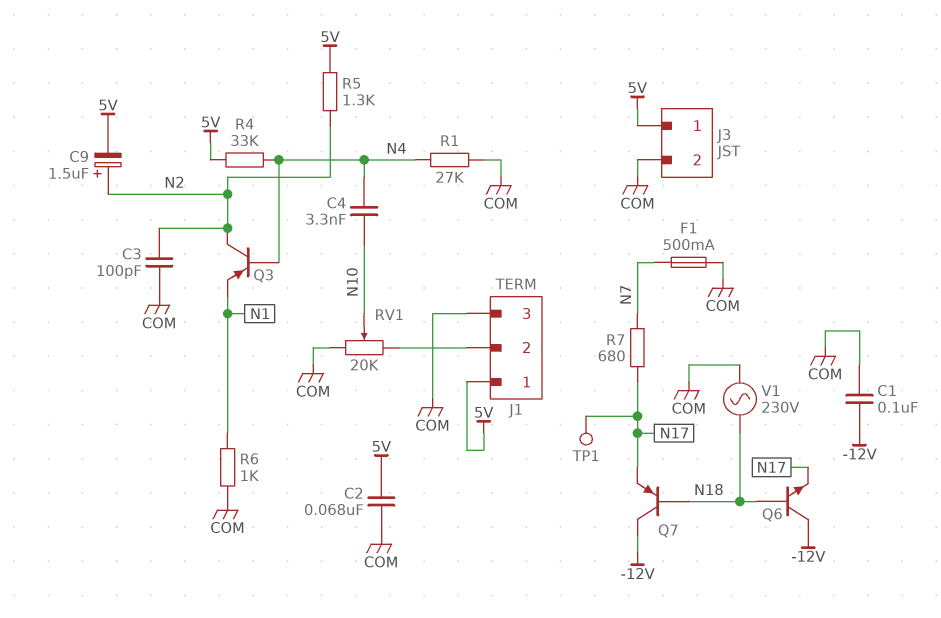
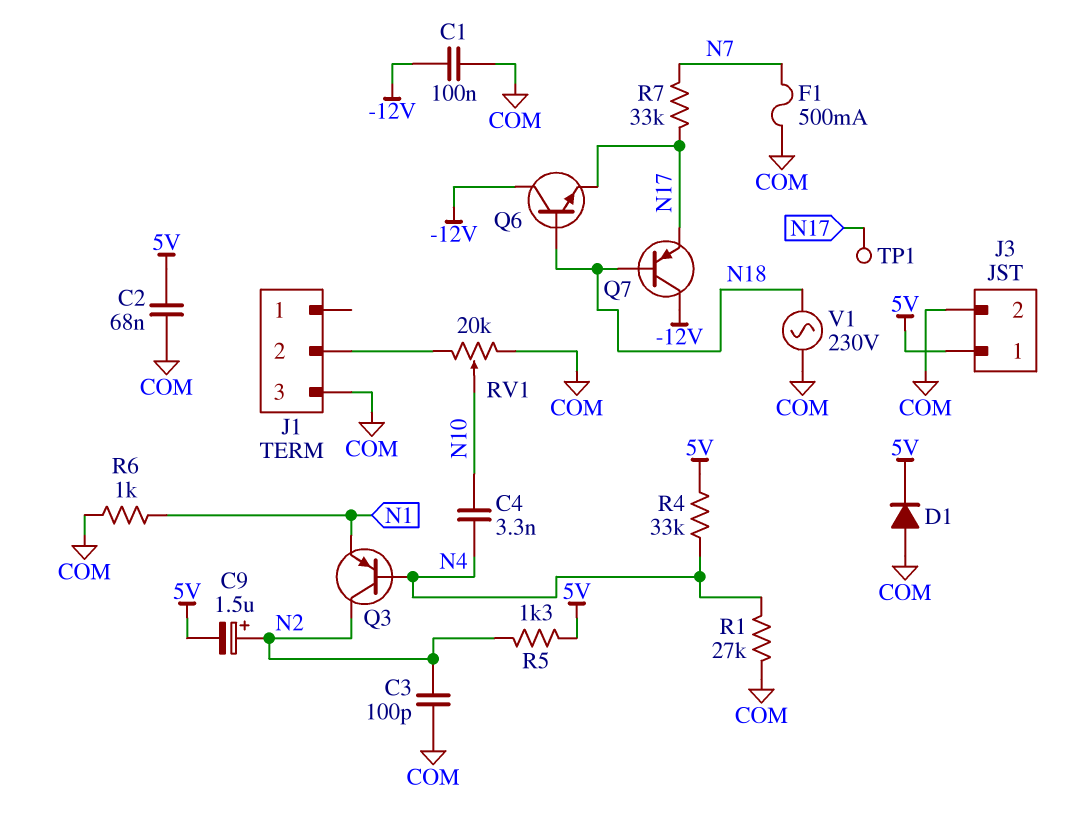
D1: none -> diode (A COM, K 5V)
J1 pin 1: 5V -> none
R7: 680 (N7, N17) -> 33k (N7, N17)

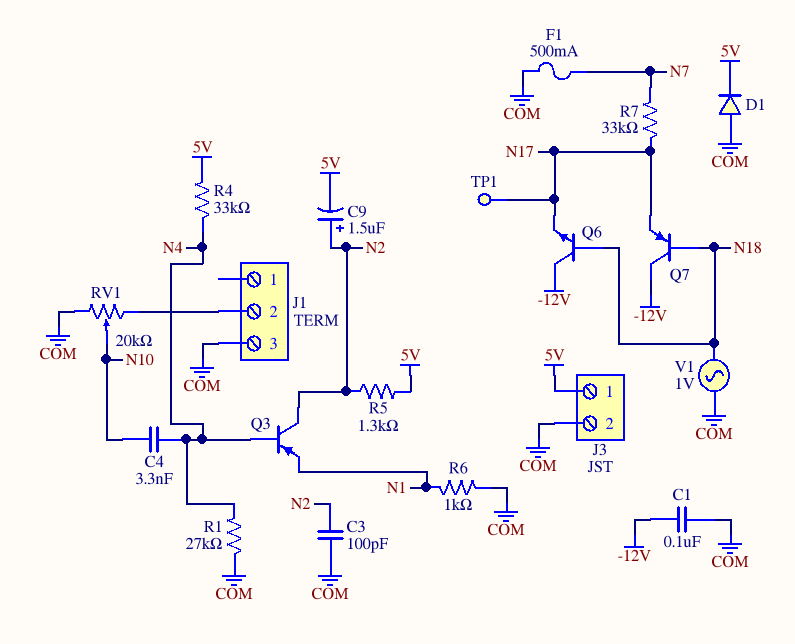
C2: 68nF (5V, COM) -> none
V1: AC 230V (COM, N18) -> AC 1V (COM, N18)

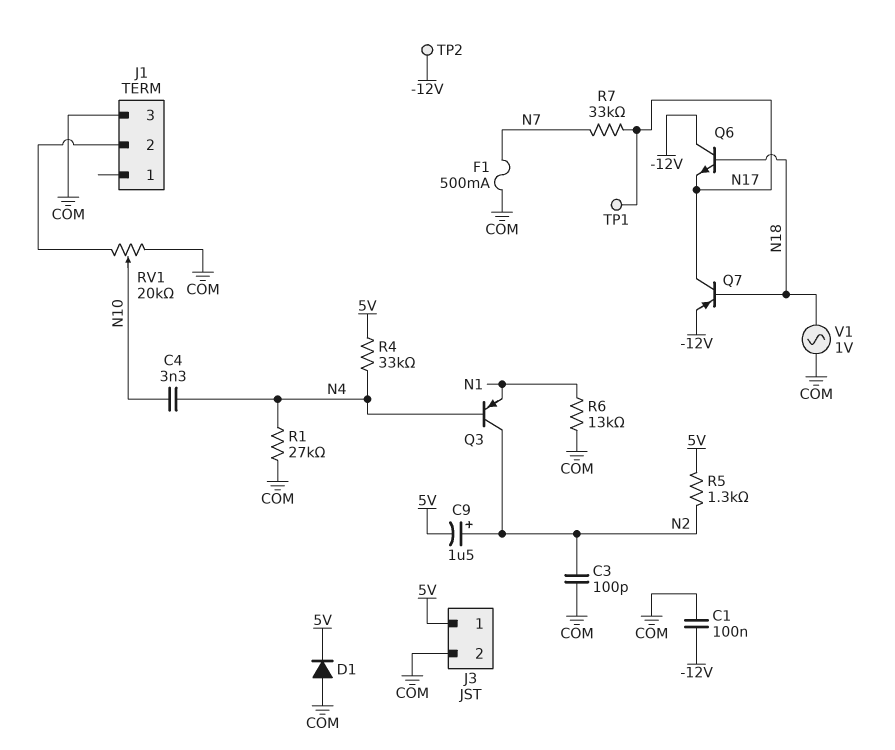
Q7: PNP (B N18, C -12V, E N17) -> PNP (B N18, C N17, E -12V)
R6: 1k (COM, N1) -> 13k (COM, N1)
TP2: none -> test point (-12V)

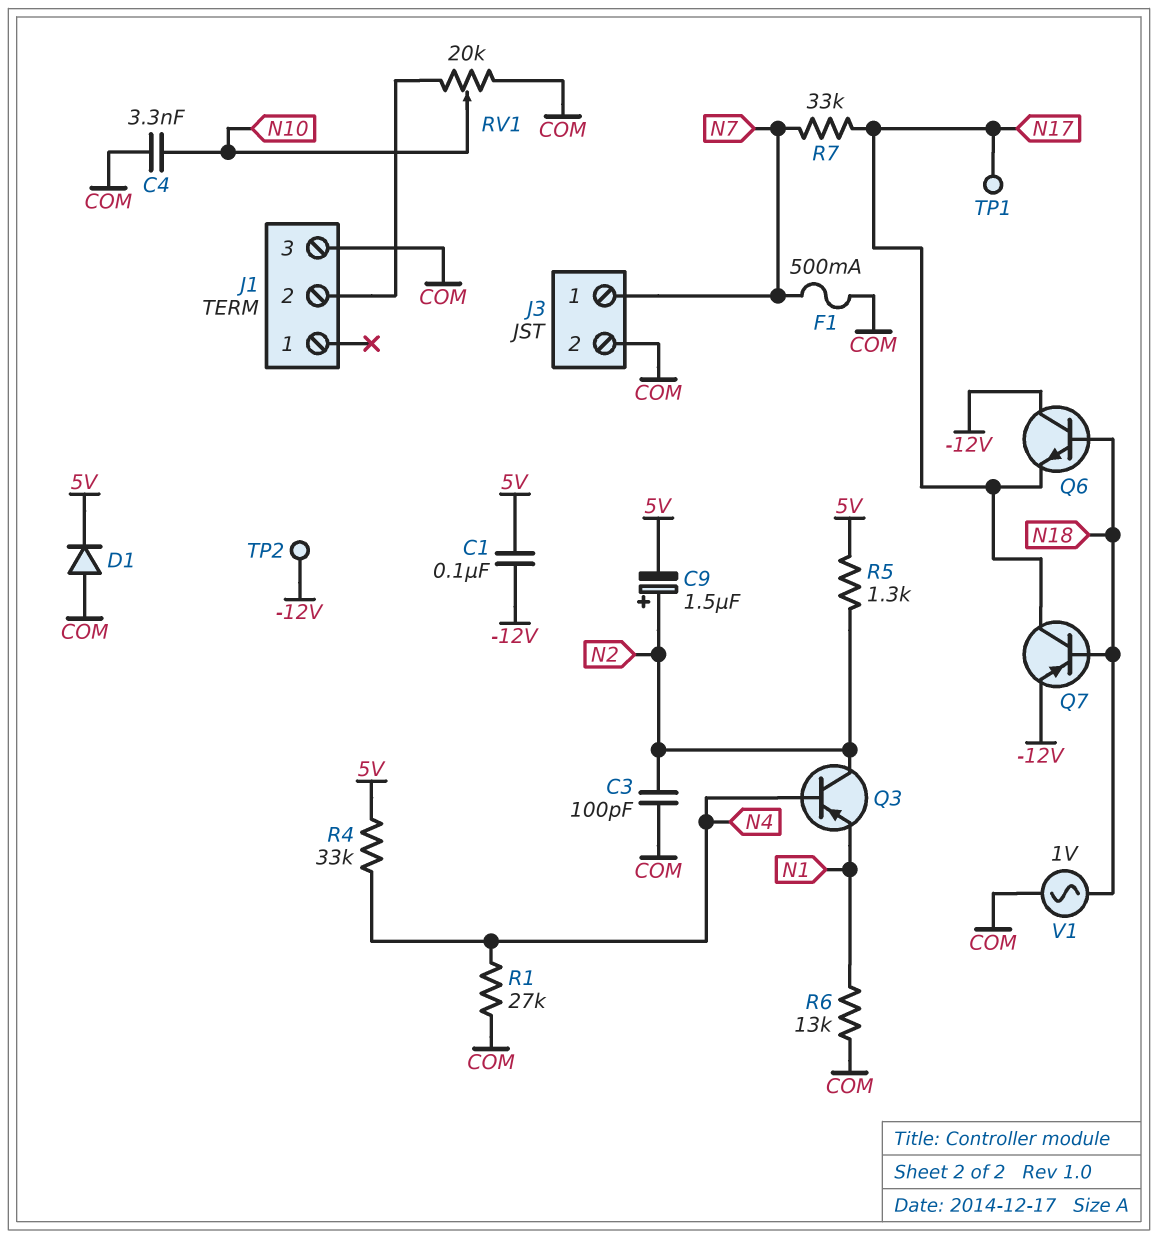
C1: 100nF (-12V, COM) -> 100nF (-12V, 5V)
C4: 3.3nF (N4, N10) -> 3.3nF (COM, N10)
J3 pin 1: 5V -> N7

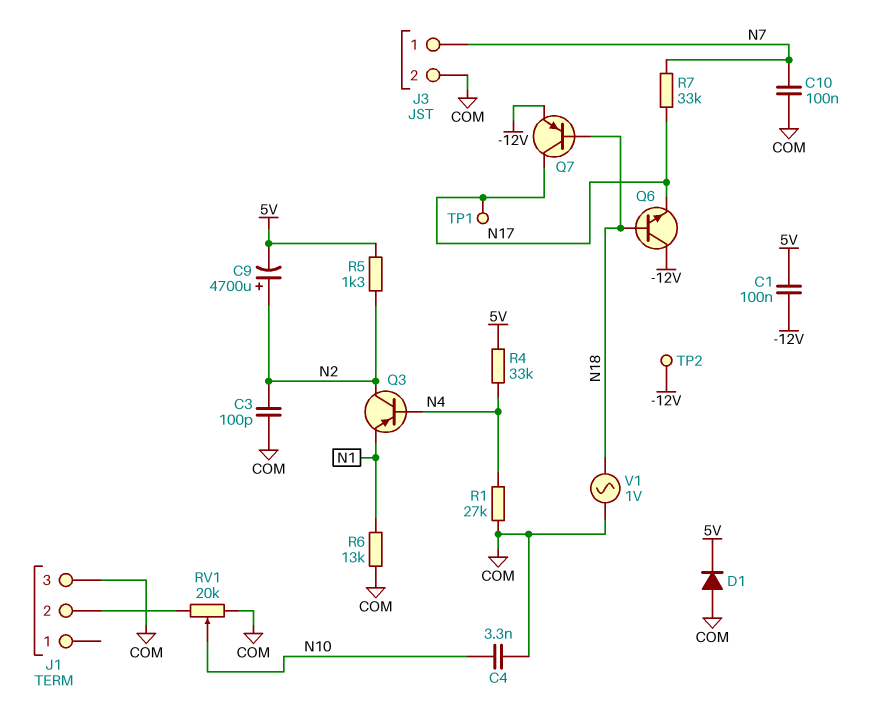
C9: 1.5uF (plus N2, minus 5V) -> 4700uF (plus N2, minus 5V)
C10: none -> 100nF (COM, N7)
F1: 500mA (COM, N7) -> none

